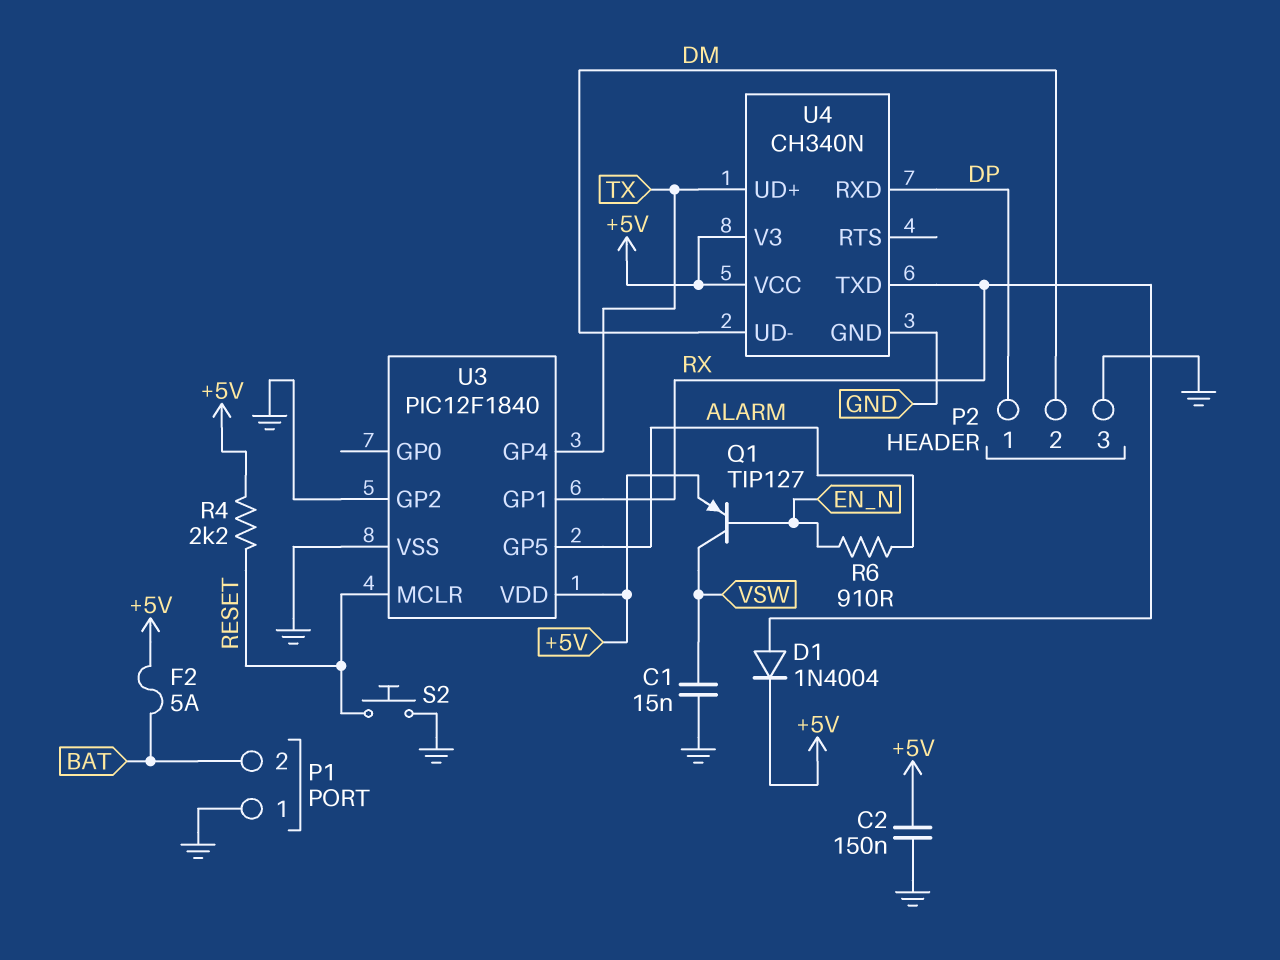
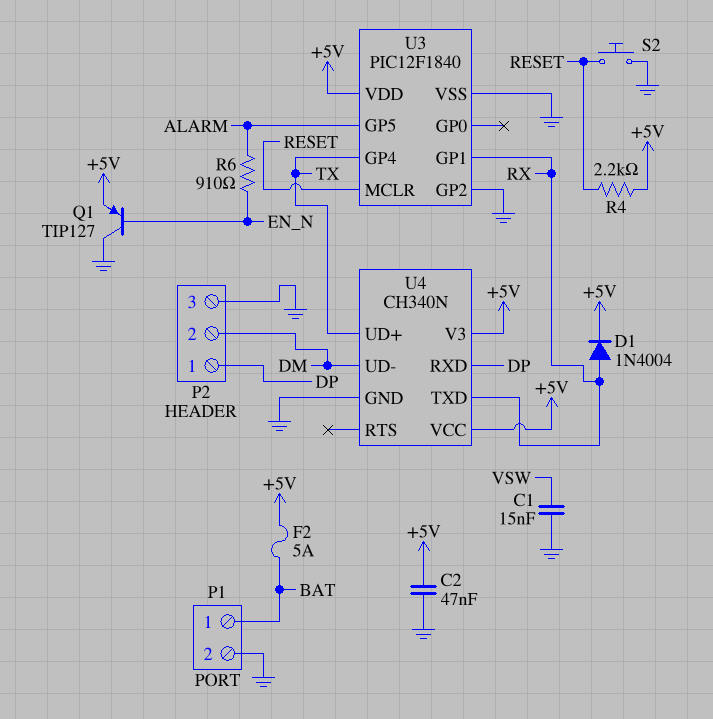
C2: 150nF (+5V, GND) -> 47nF (+5V, GND)
P1 pin 1: GND -> BAT
P1 pin 2: BAT -> GND
Q1: PNP TIP127 (B EN_N, C VSW, E +5V) -> PNP TIP127 (B EN_N, C GND, E +5V)

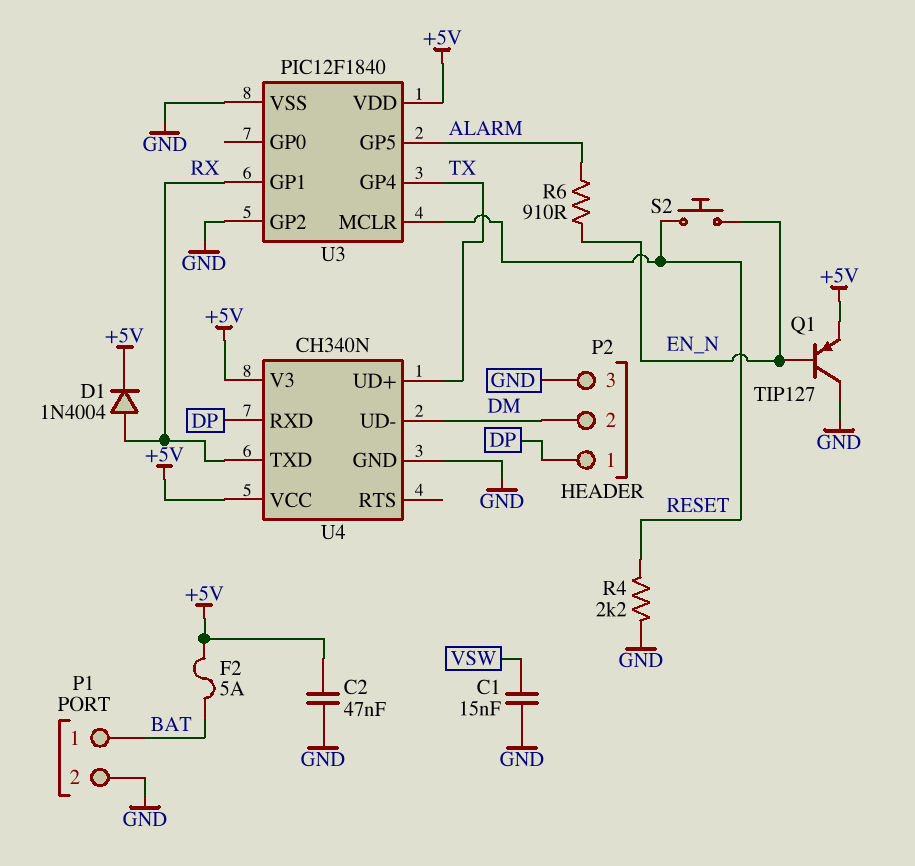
R4: 2.2k (+5V, RESET) -> 2.2k (GND, RESET)
S2: button (GND, RESET) -> button (EN_N, RESET)

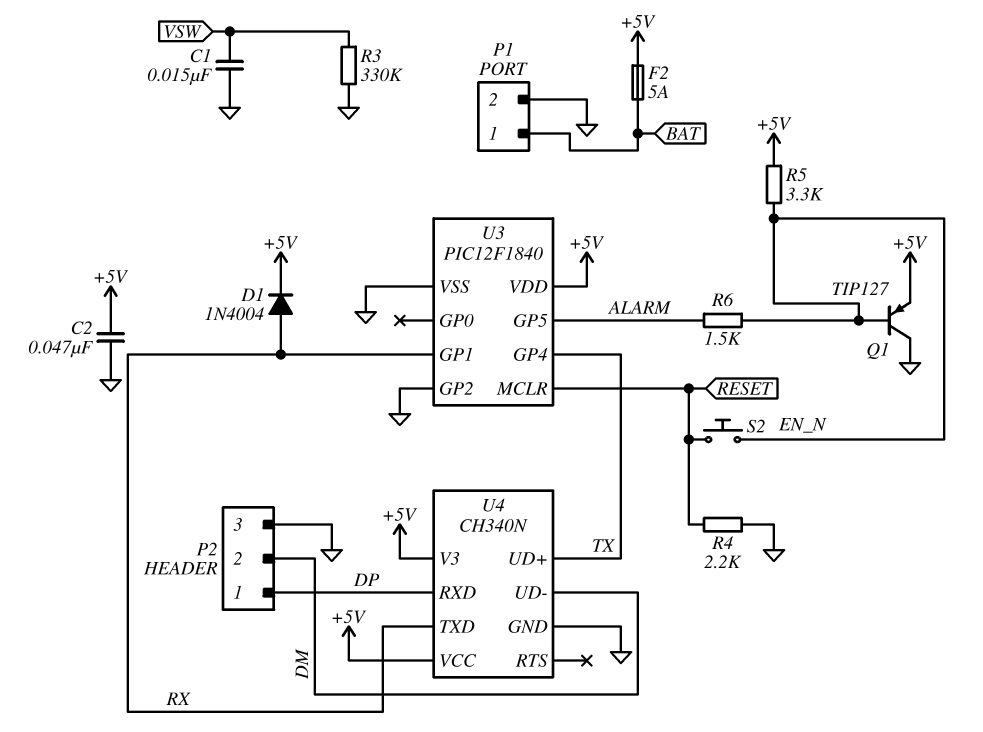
R3: none -> 330k (GND, VSW)
R5: none -> 3.3k (+5V, EN_N)
R6: 910 (ALARM, EN_N) -> 1.5k (ALARM, EN_N)

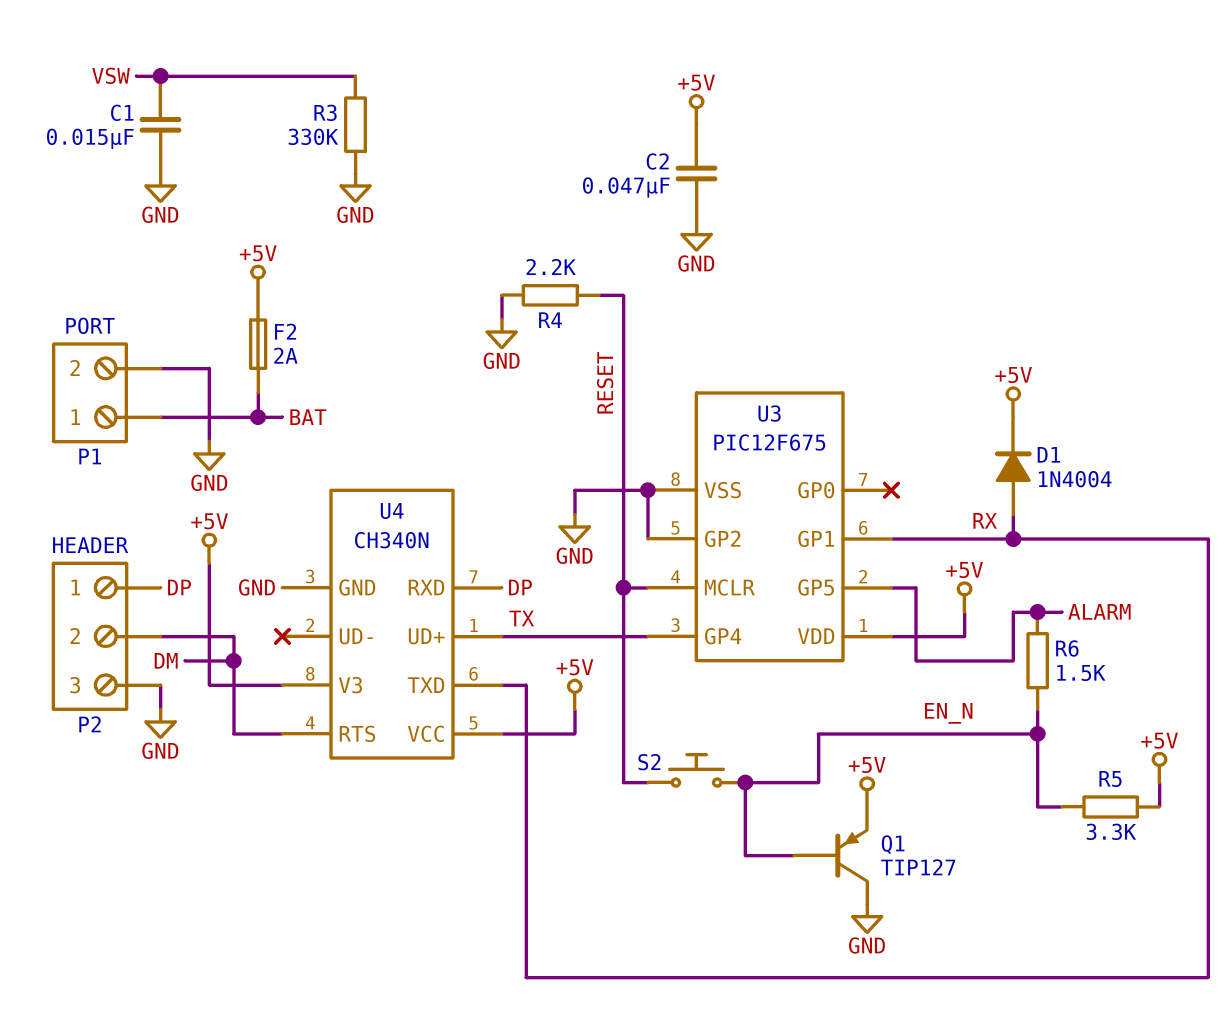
F2: 5A (+5V, BAT) -> 2A (+5V, BAT)
U3: PIC12F1840 -> PIC12F675
U4 pin RTS: none -> DM
U4 pin UD-: DM -> none

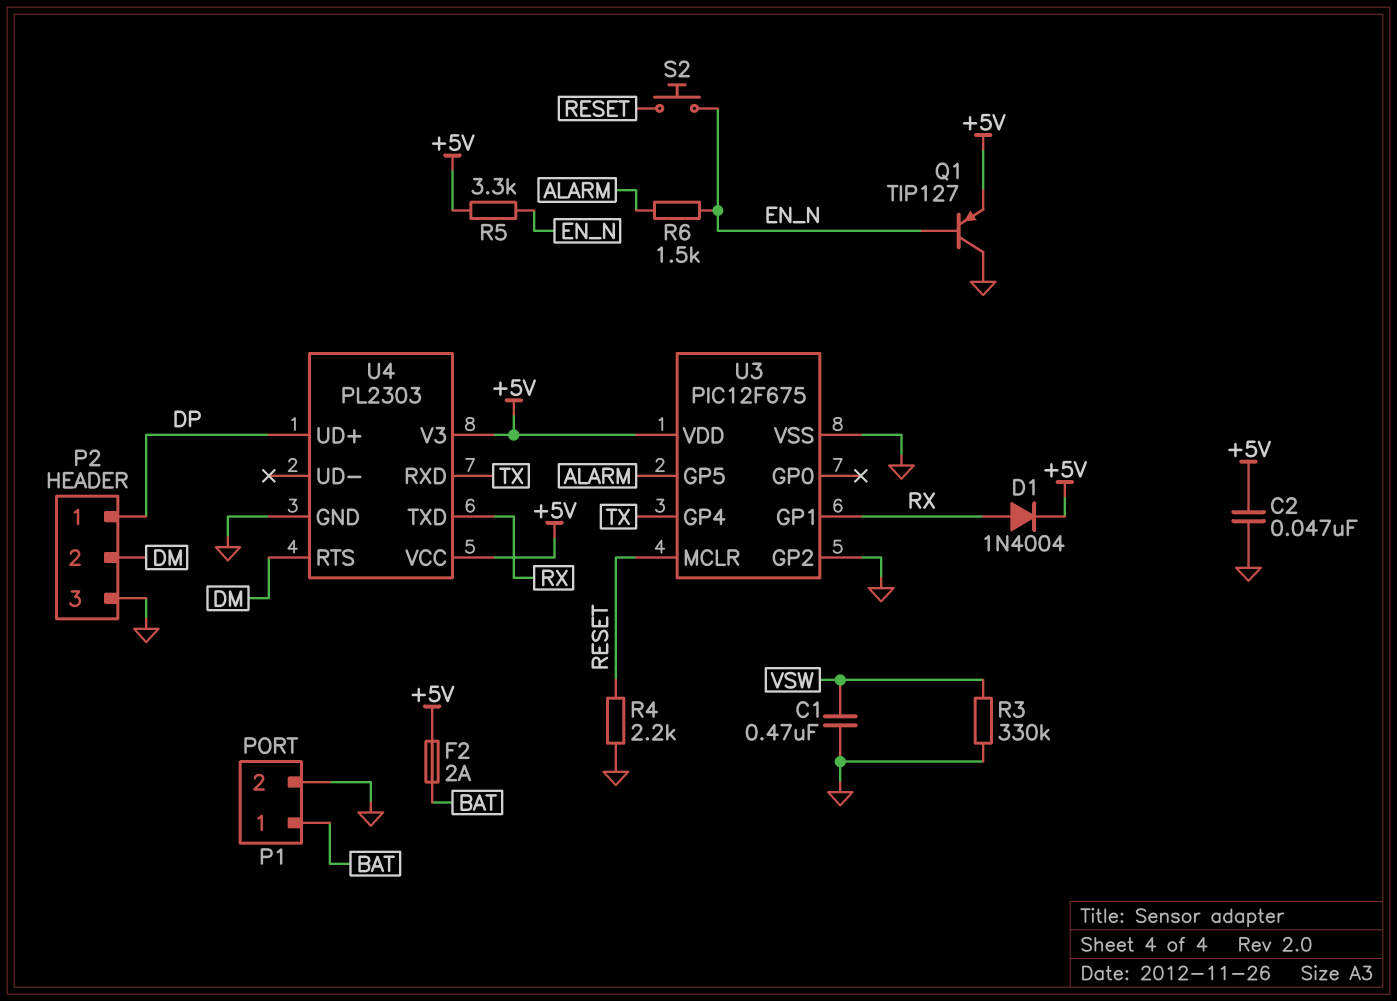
C1: 15nF (GND, VSW) -> 470nF (GND, VSW)
U4: CH340N -> PL2303
U4 pin RXD: DP -> TX
U4 pin UD+: TX -> DP

